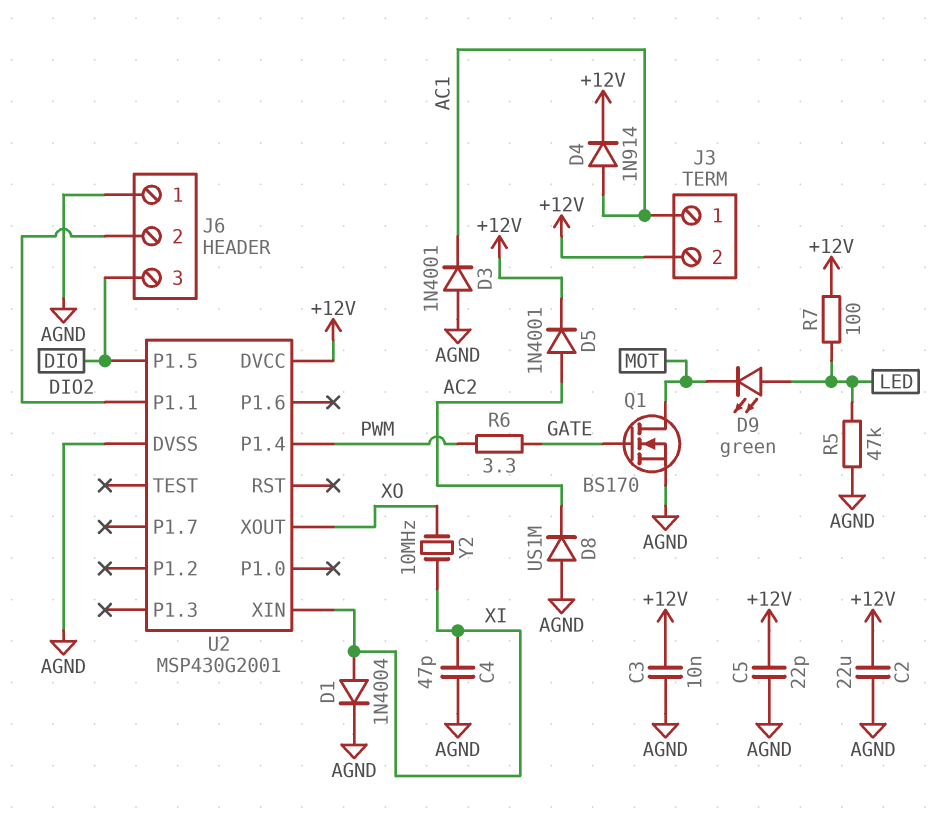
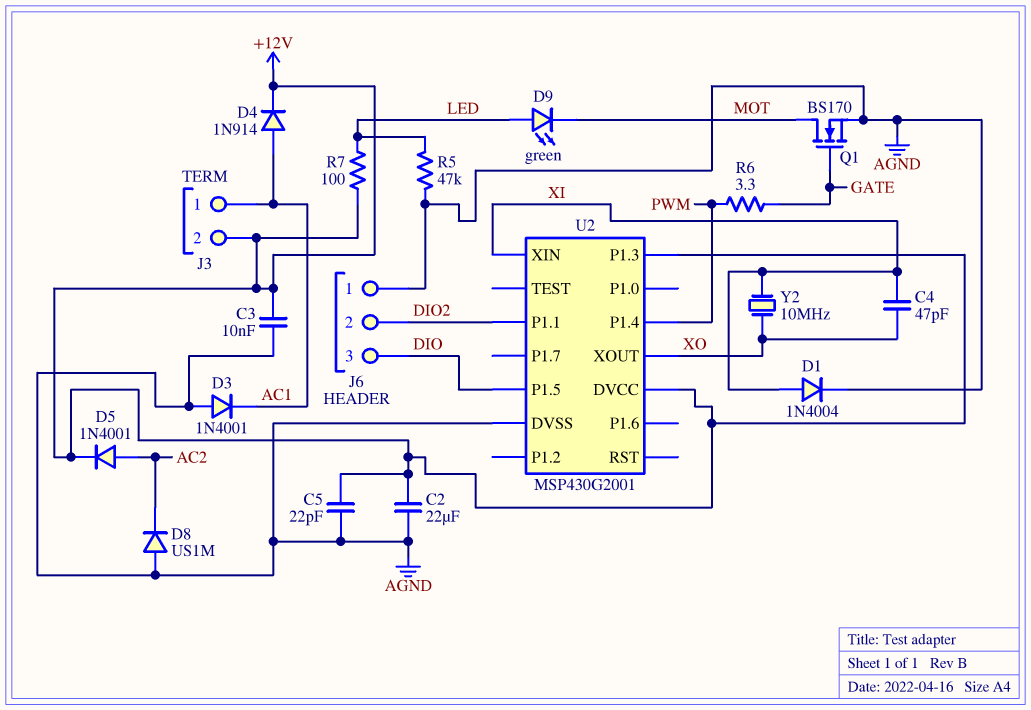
C4: 47pF (AGND, XI) -> 47pF (XI, XO)
U2 pin P1.3: none -> +12V

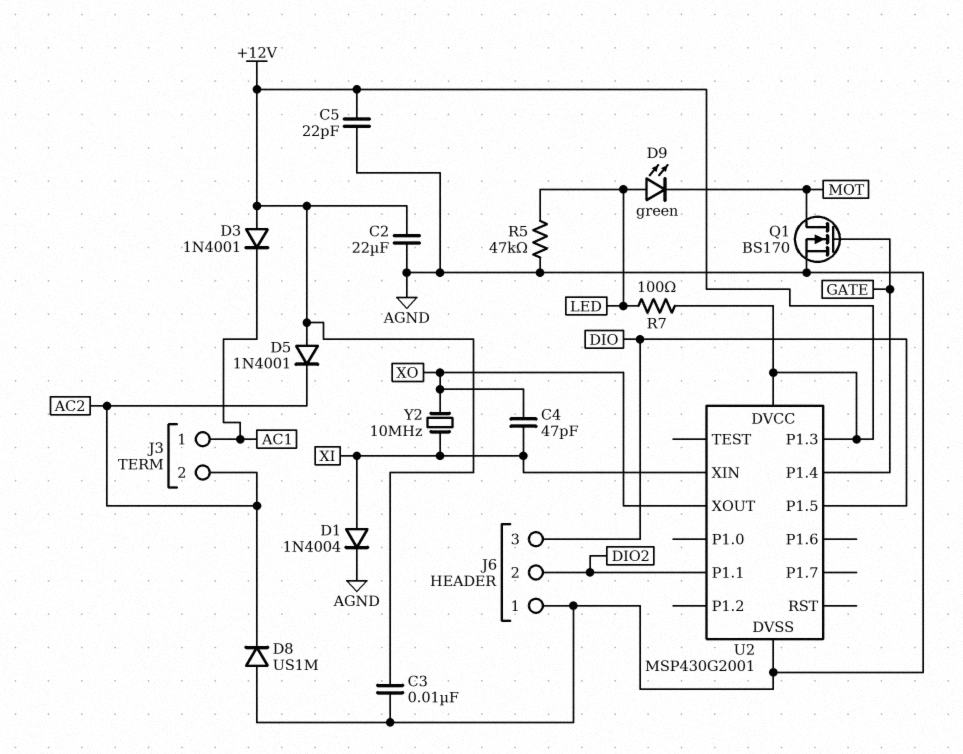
D3: diode 1N4001 (A AGND, K AC1) -> diode 1N4001 (A +12V, K AC1)
D4: diode 1N914 (A AC1, K +12V) -> none
D5: diode 1N4001 (A AC2, K +12V) -> diode 1N4001 (A +12V, K AC2)
J3 pin 2: +12V -> AC2
R6: 3.3 (GATE, PWM) -> none
U2 pin P1.4: PWM -> GATE

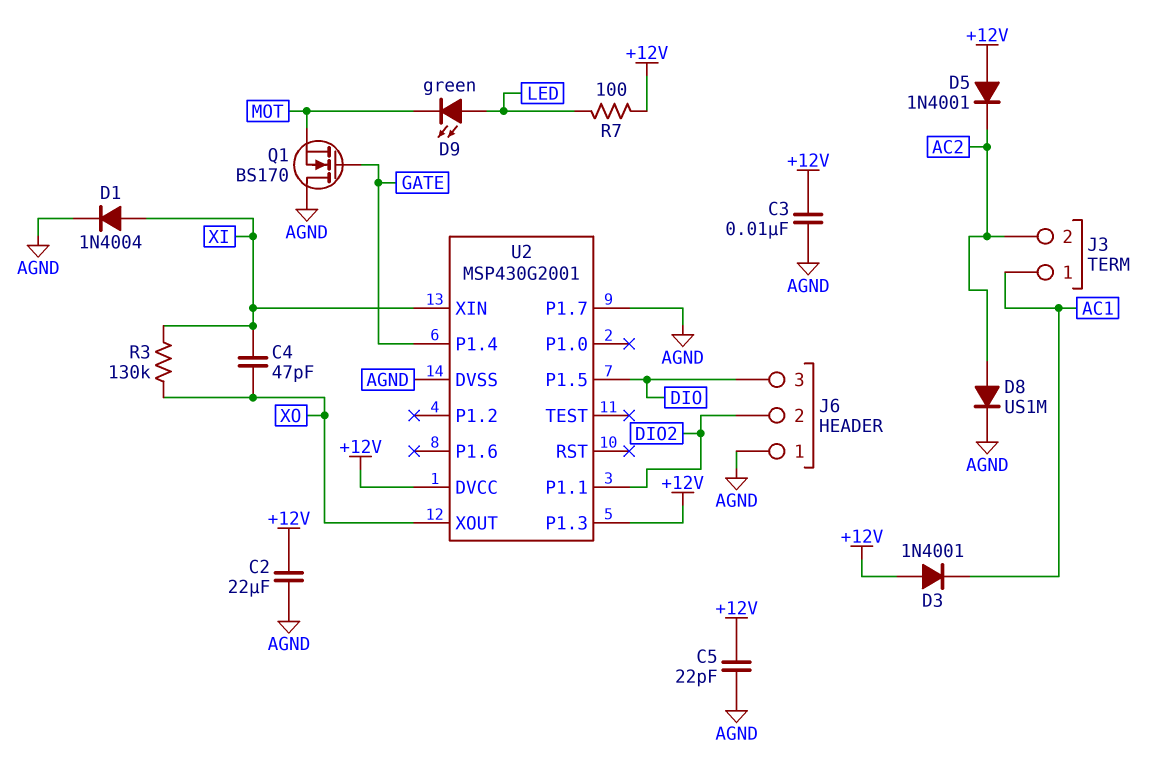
D8: diode US1M (A AGND, K AC2) -> diode US1M (A AC2, K AGND)
Q1: NMOS BS170 (G GATE, D MOT, S AGND) -> NMOS BS170 (G GATE, D AGND, S MOT)
R3: none -> 130k (XI, XO)
R5: 47k (AGND, LED) -> none
U2 pin P1.7: none -> AGND
Y2: 10MHz (XI, XO) -> none

